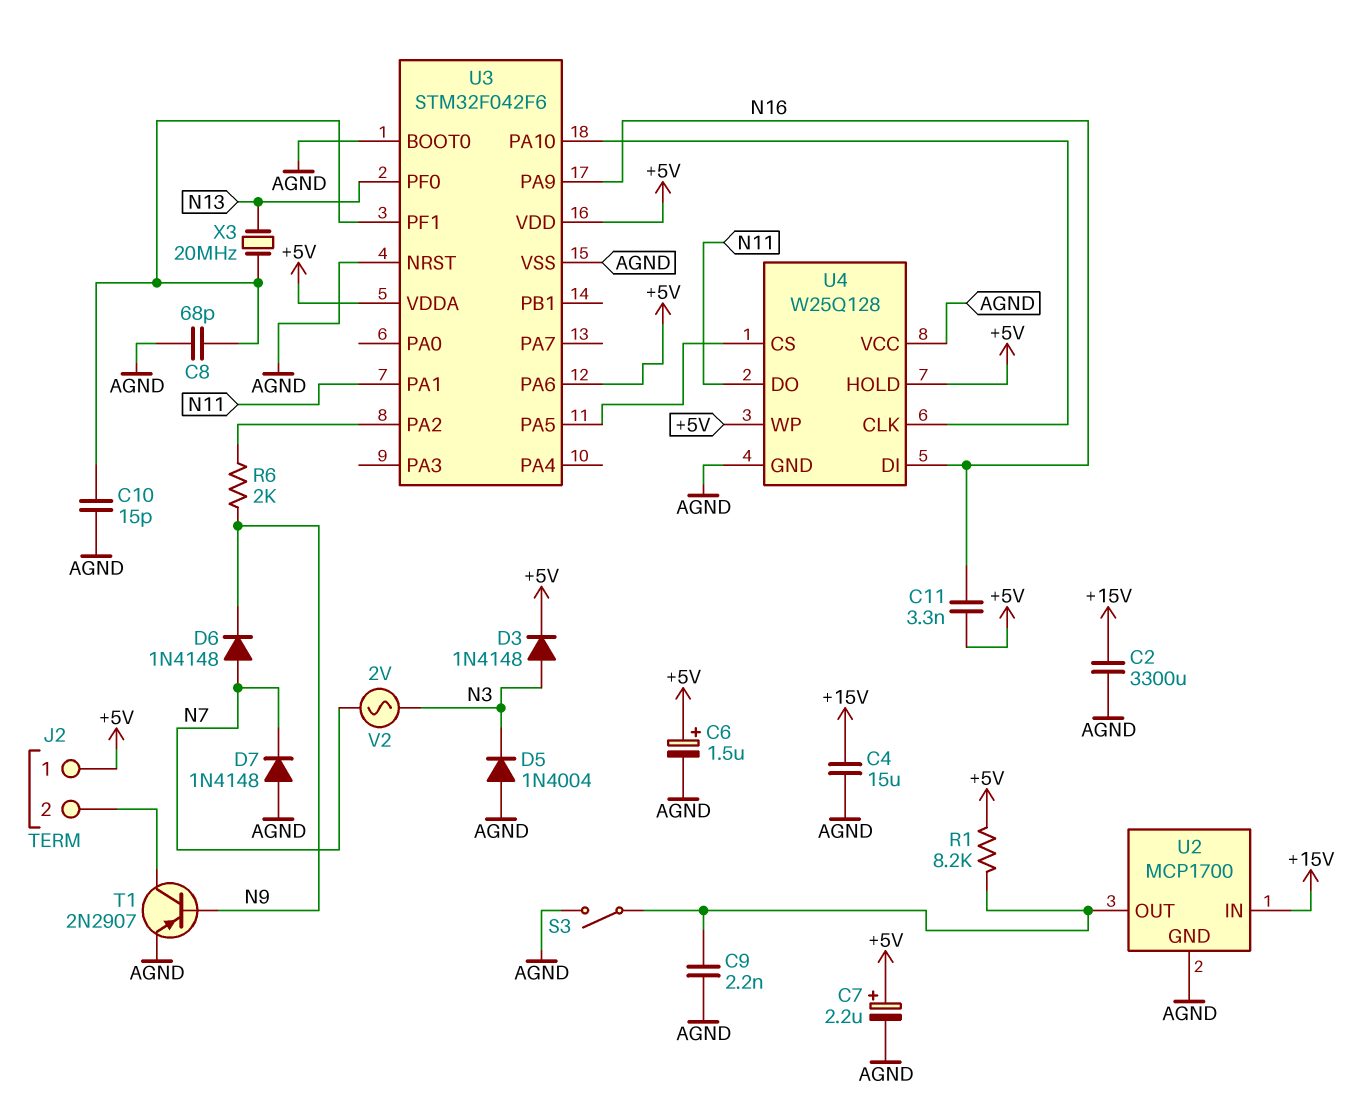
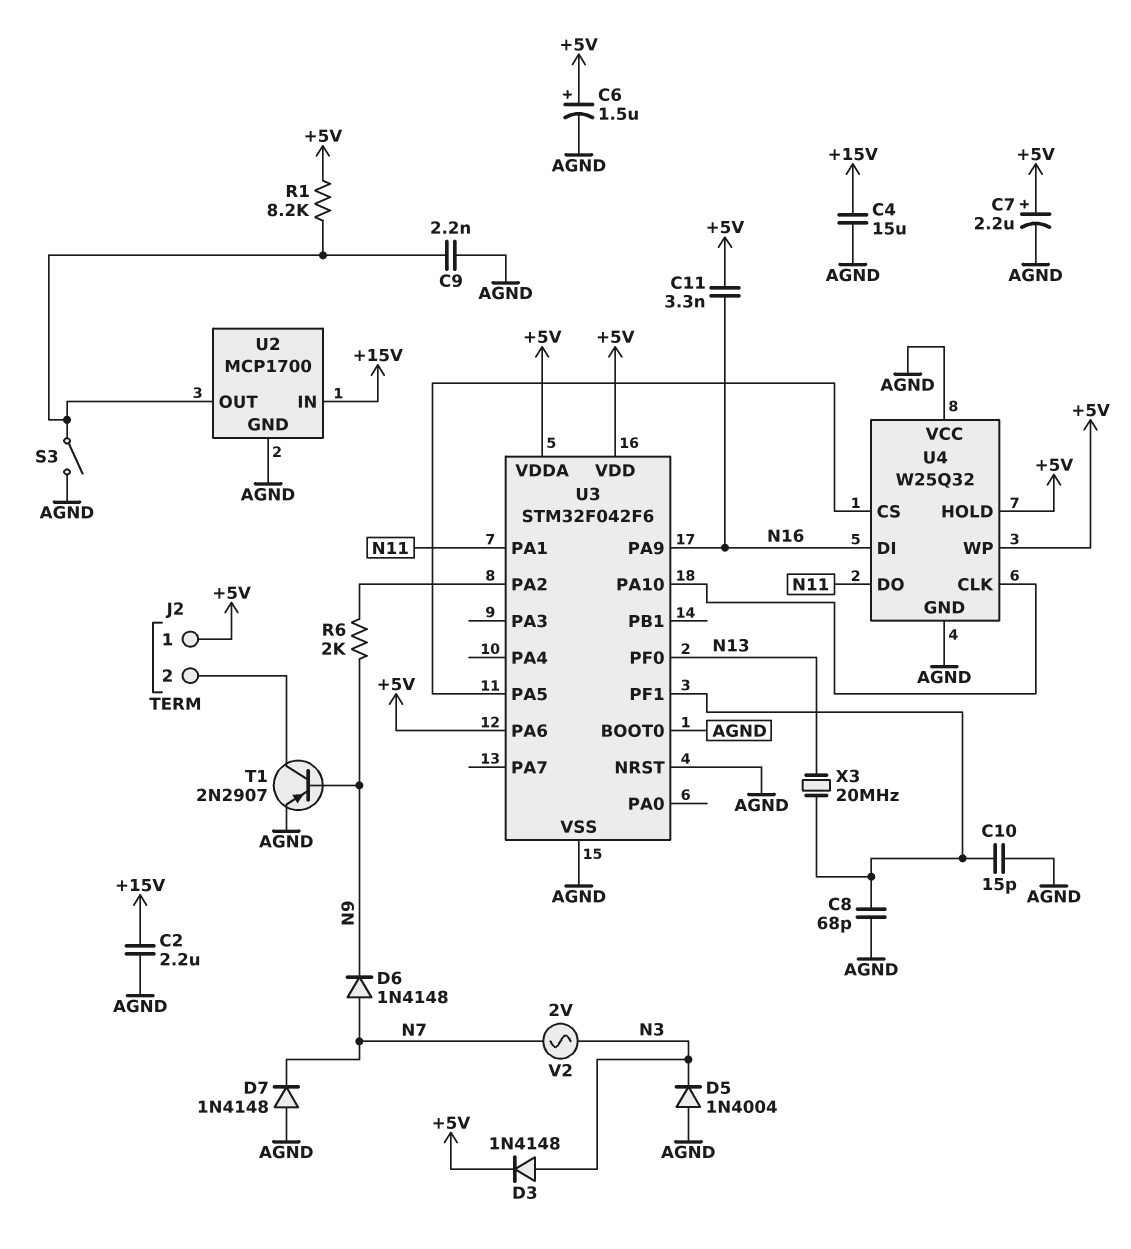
C2: 3300uF (+15V, AGND) -> 2.2uF (+15V, AGND)
U4: W25Q128 -> W25Q32

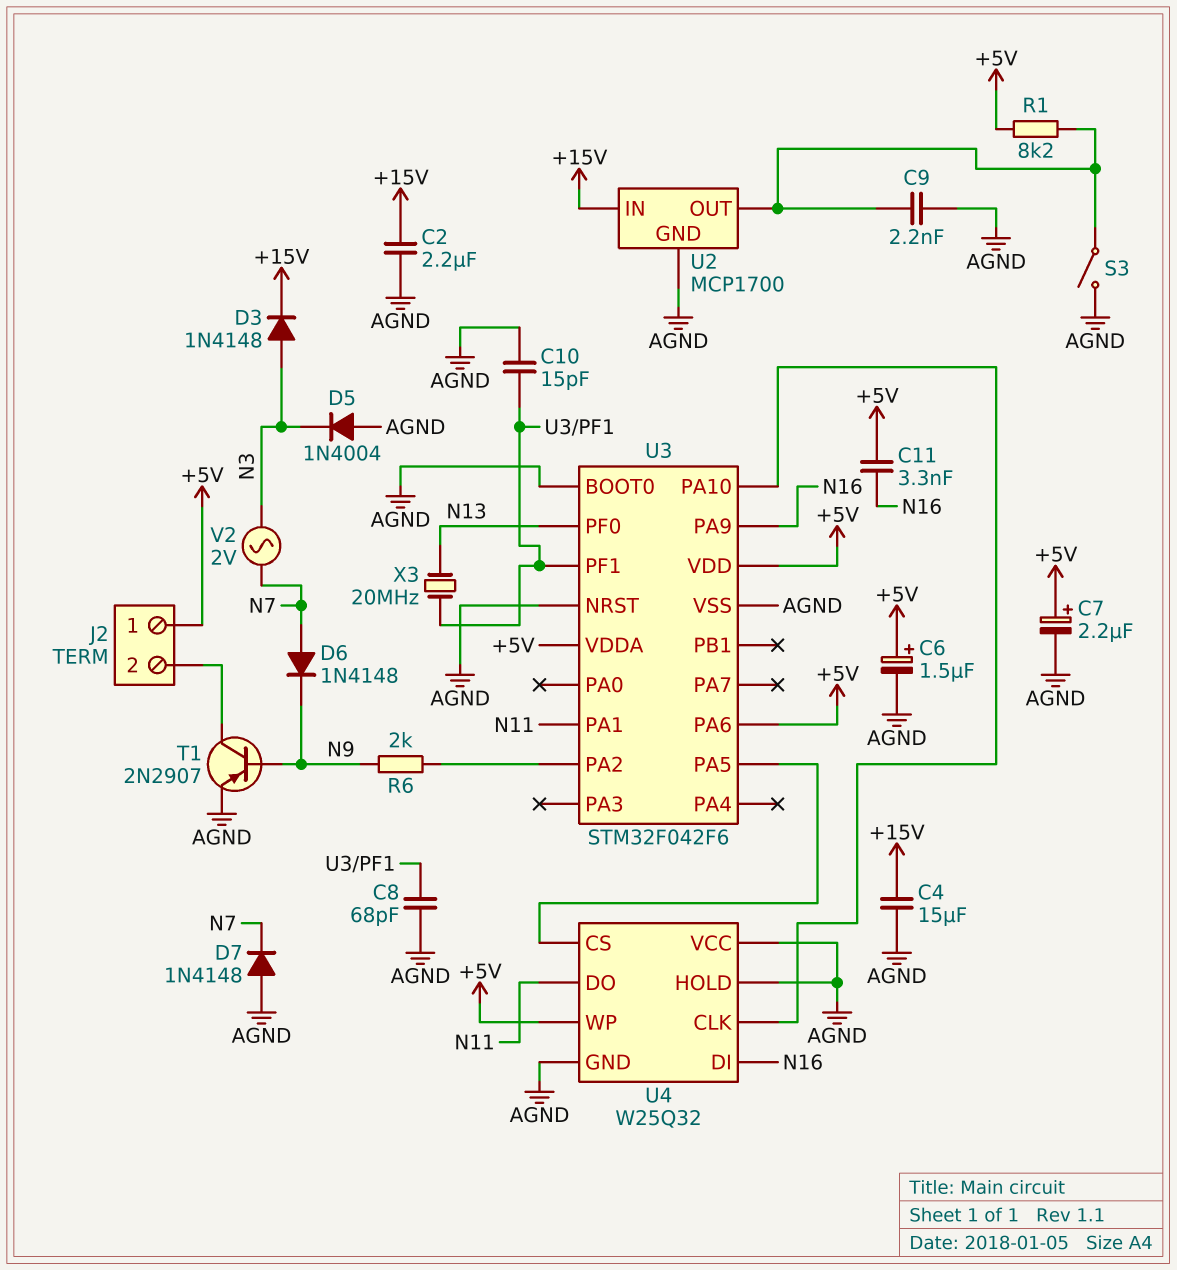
D3: diode 1N4148 (A N3, K +5V) -> diode 1N4148 (A N3, K +15V)
U4 pin HOLD: +5V -> AGND

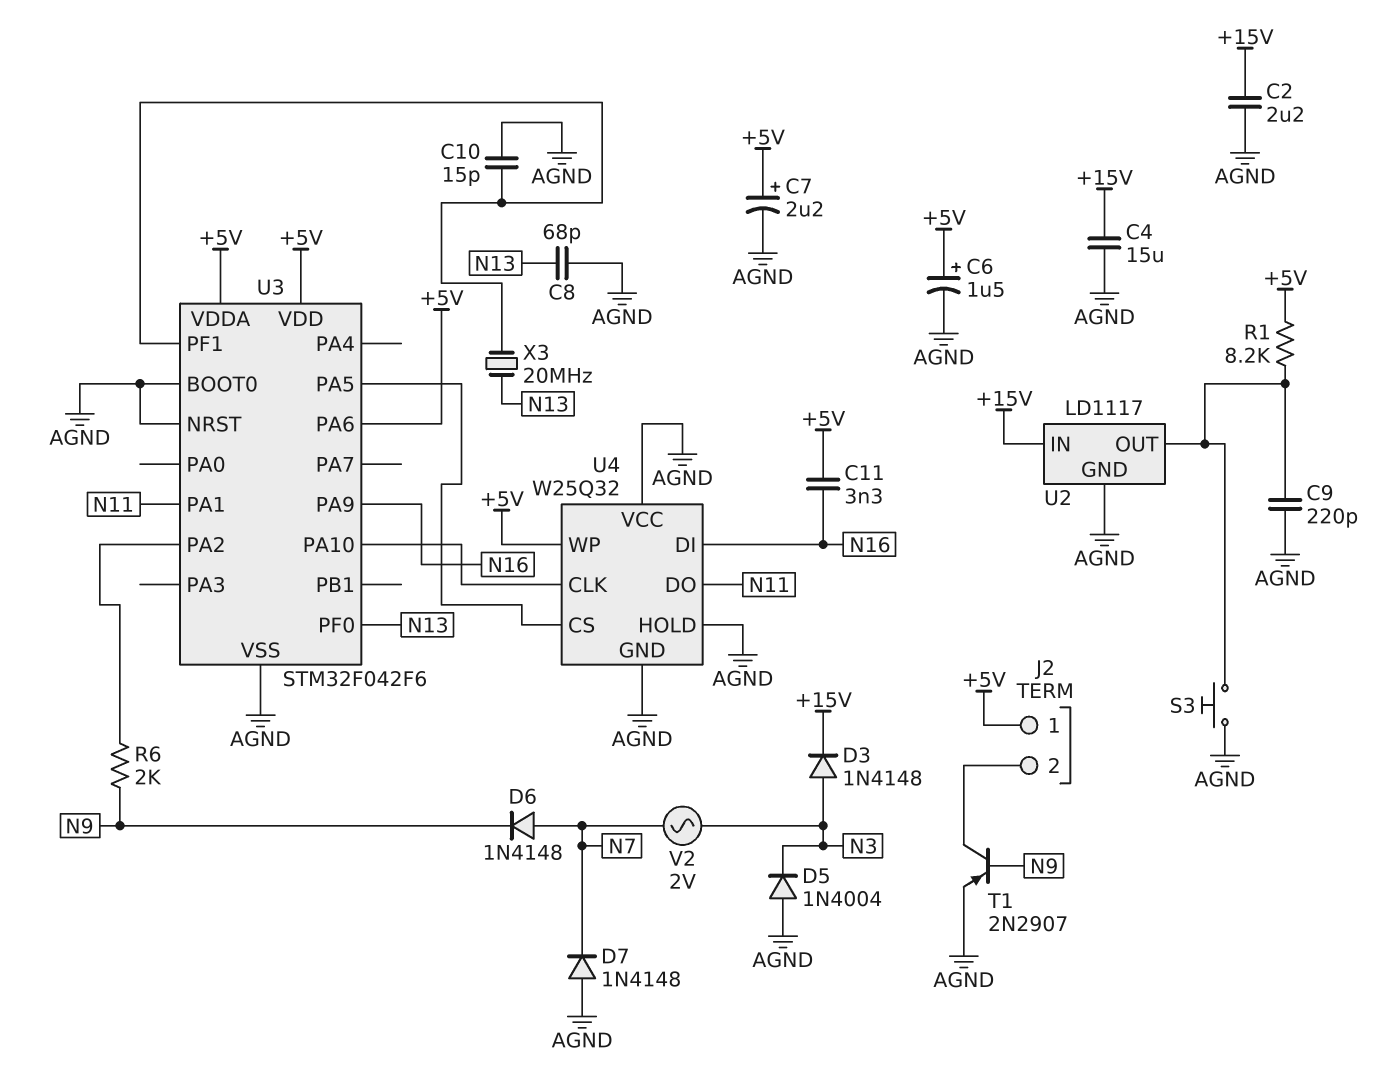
C8: 68pF (AGND, U3/PF1) -> 68pF (AGND, N13)
C9: 2.2nF (AGND, U2/OUT) -> 220pF (AGND, U2/OUT)
S3: switch (AGND, U2/OUT) -> button (AGND, U2/OUT)
U2: MCP1700 -> LD1117

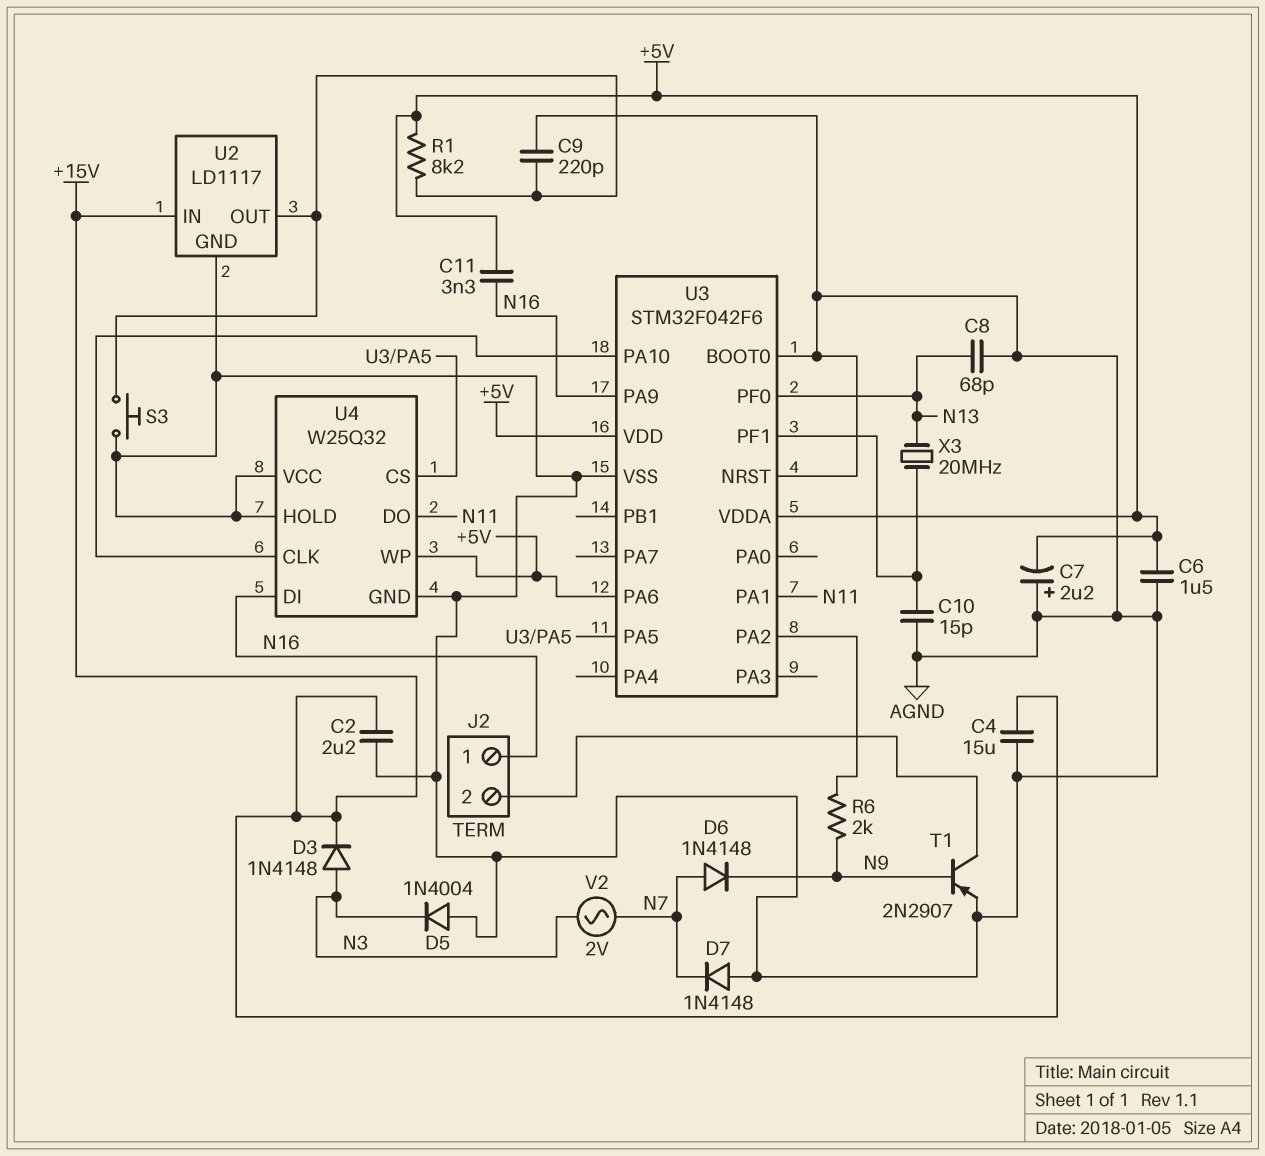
C6: 1.5uF (plus +5V, minus AGND) -> 1.5uF (+5V, AGND)
C7: 2.2uF (plus +5V, minus AGND) -> 2.2uF (plus AGND, minus +5V)
J2 pin 1: +5V -> N16

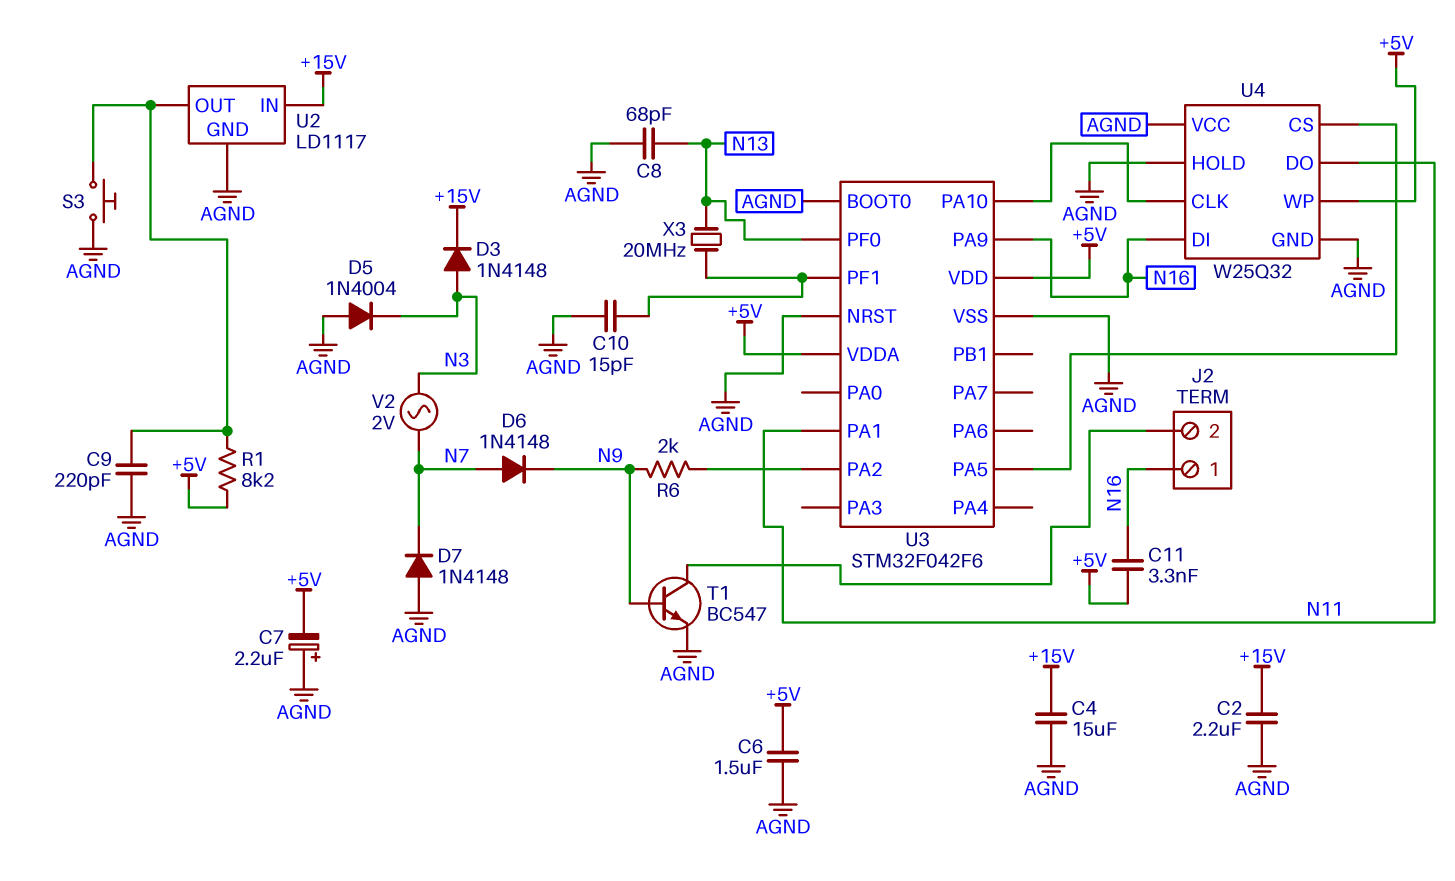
T1: PNP 2N2907 (B N9, C J2/2, E AGND) -> NPN BC547 (B N9, C J2/2, E AGND)
U3 pin PA6: +5V -> none

